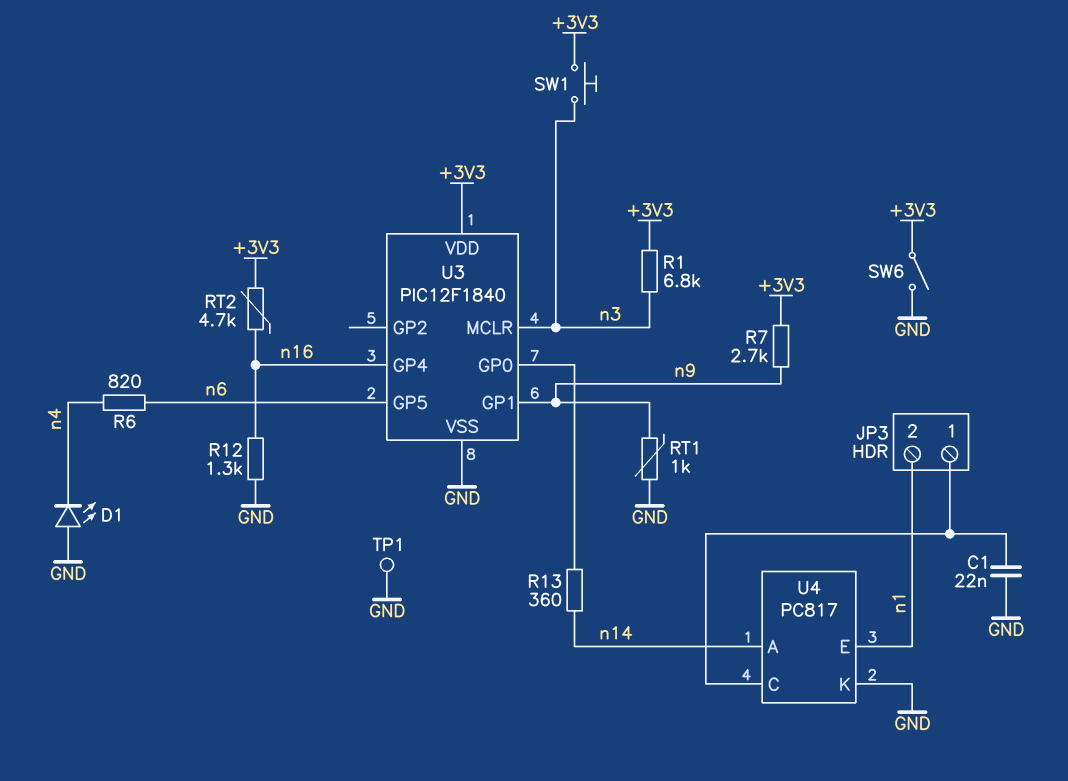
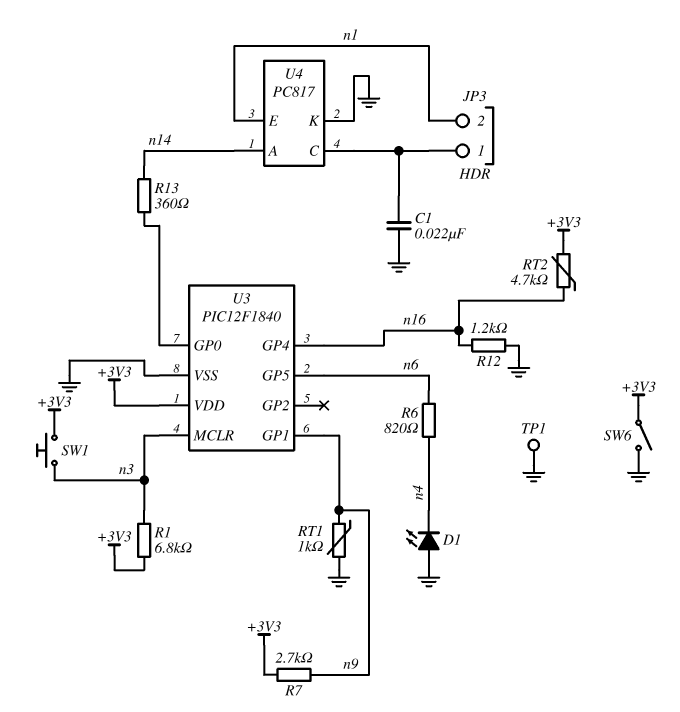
R12: 1.3k (GND, n16) -> 1.2k (GND, n16)

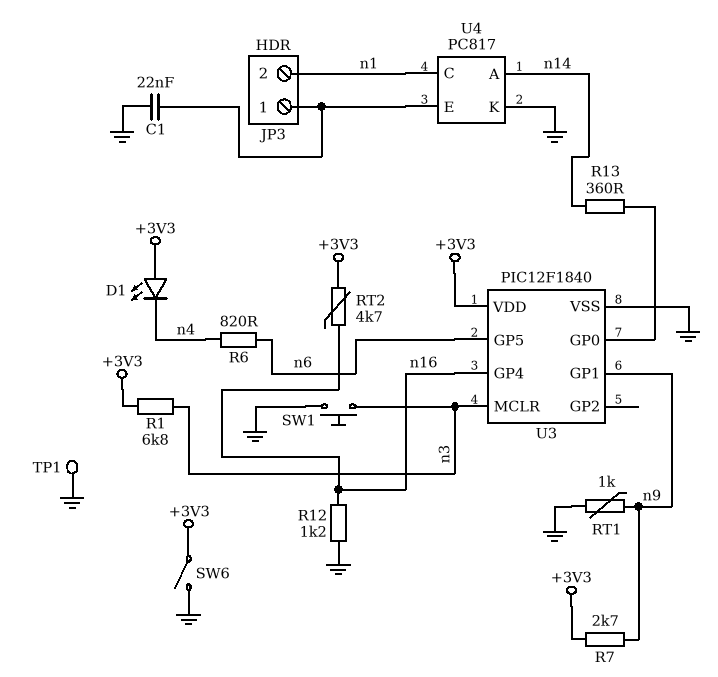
D1: LED (A GND, K n4) -> LED (A +3V3, K n4)
SW1: button (+3V3, n3) -> button (GND, n3)
U4 pin C: JP3/1 -> n1
U4 pin E: n1 -> JP3/1

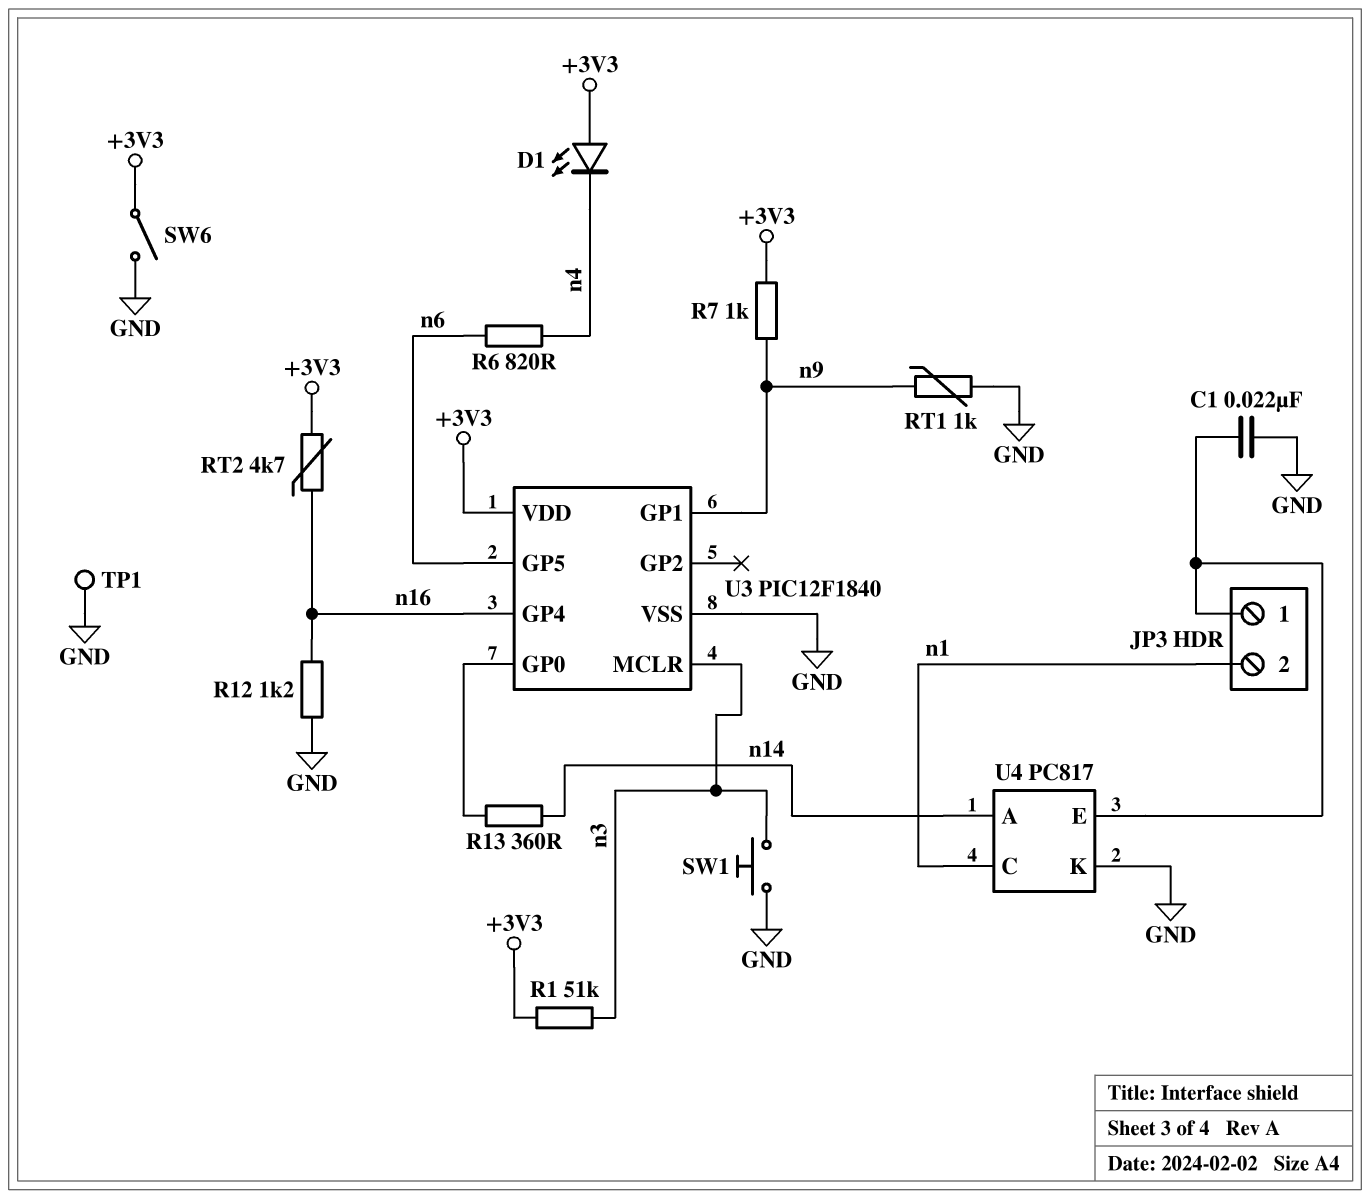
R1: 6.8k (+3V3, n3) -> 51k (+3V3, n3)
R7: 2.7k (+3V3, n9) -> 1k (+3V3, n9)

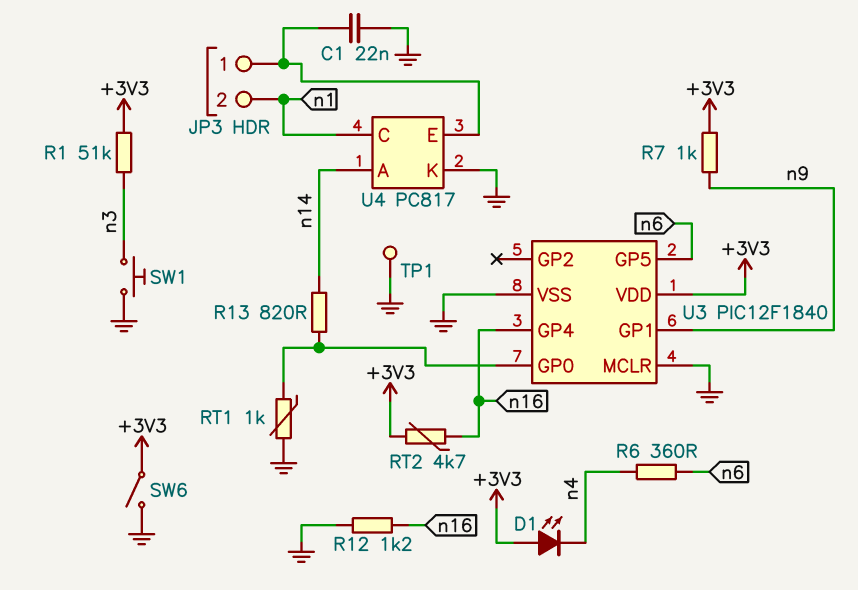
R6: 820 (n4, n6) -> 360 (n4, n6)
R13: 360 (U3/GP0, n14) -> 820 (U3/GP0, n14)
RT1: 1k (GND, n9) -> 1k (GND, U3/GP0)
U3 pin MCLR: n3 -> GND

